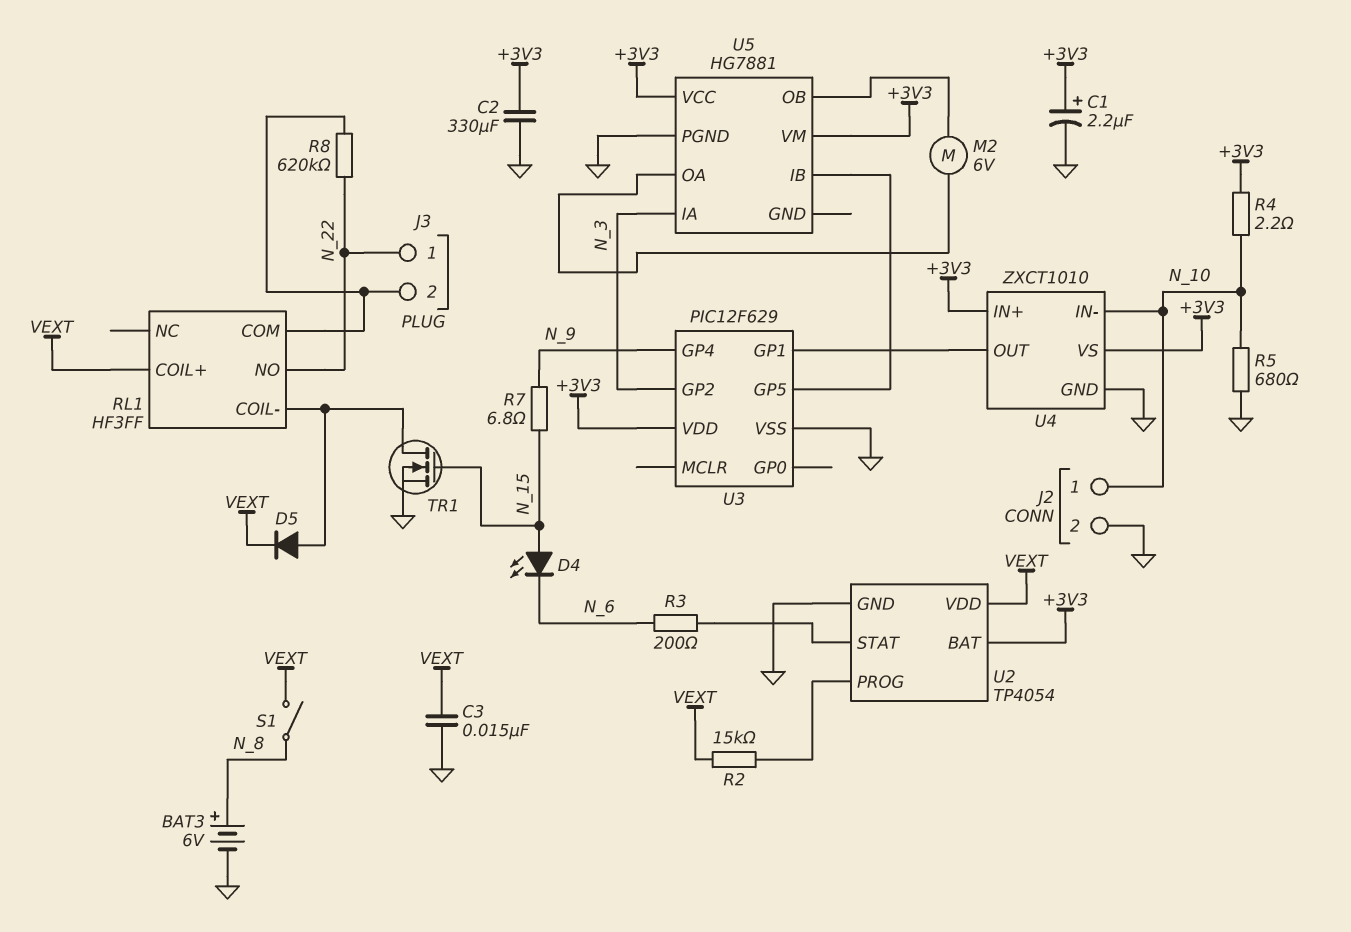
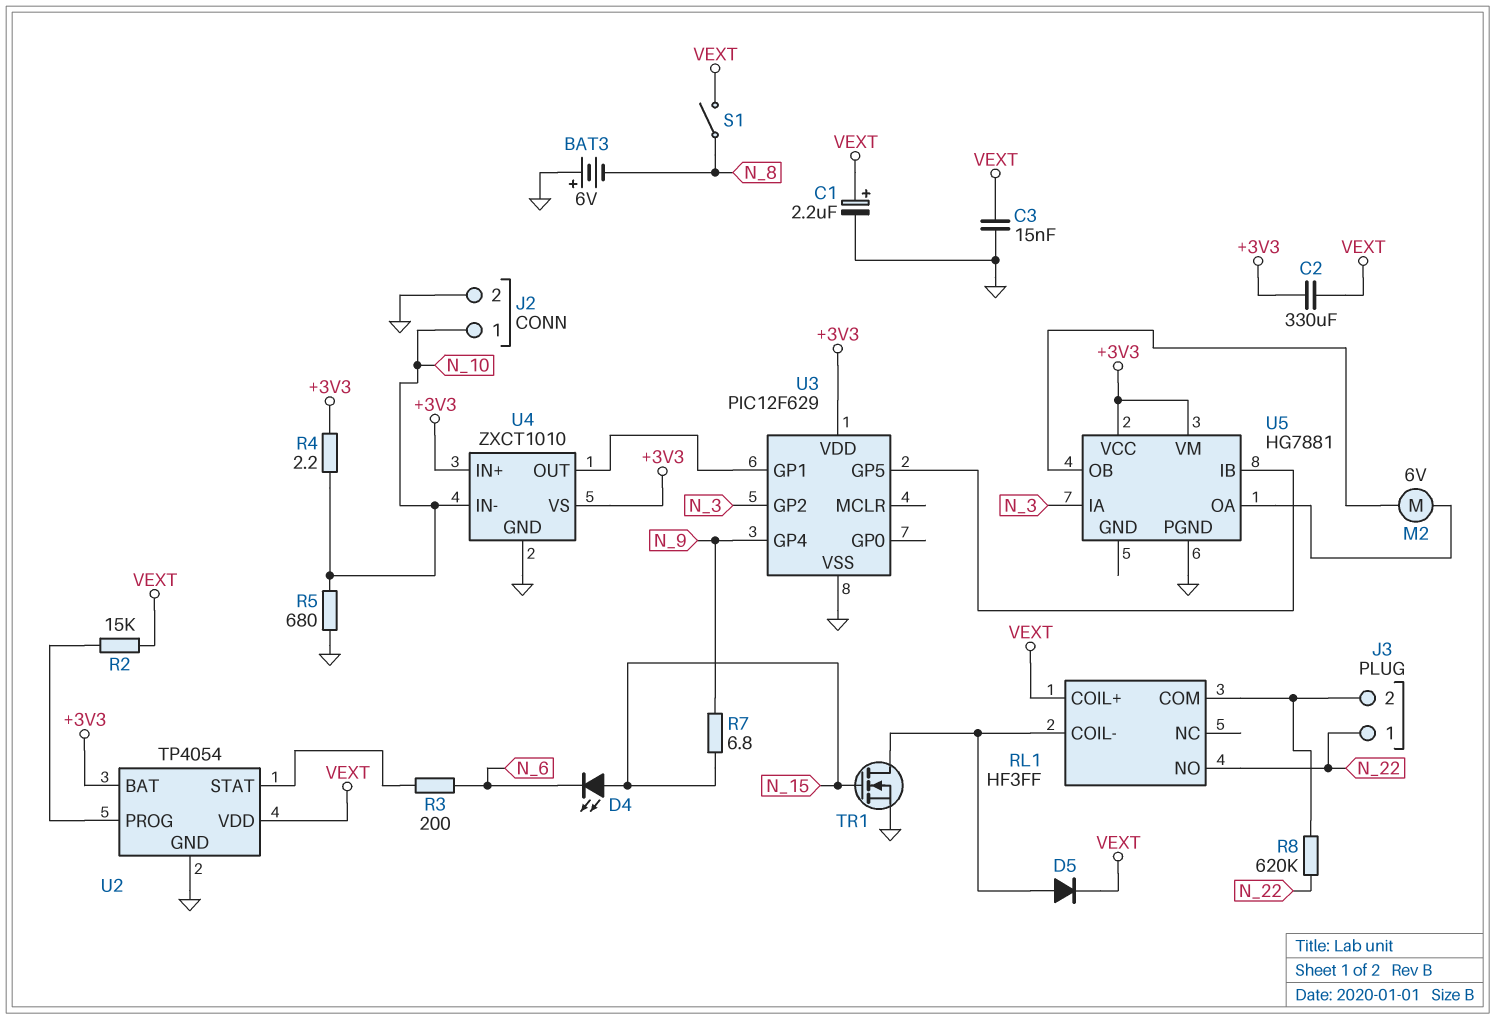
BAT3: 6V (plus N_8, minus GND) -> 6V (plus GND, minus N_8)
C1: 2.2uF (plus +3V3, minus GND) -> 2.2uF (plus VEXT, minus GND)
C2: 330uF (+3V3, GND) -> 330uF (+3V3, VEXT)

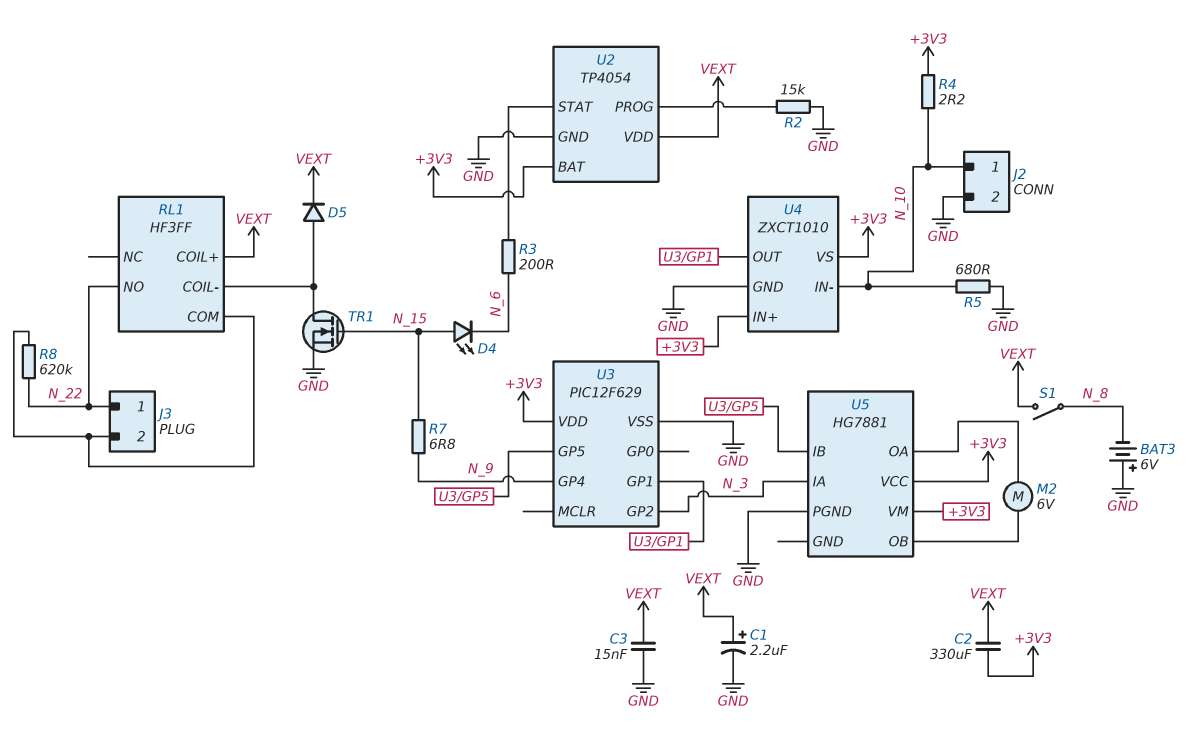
R2: 15k (U2/PROG, VEXT) -> 15k (GND, U2/PROG)

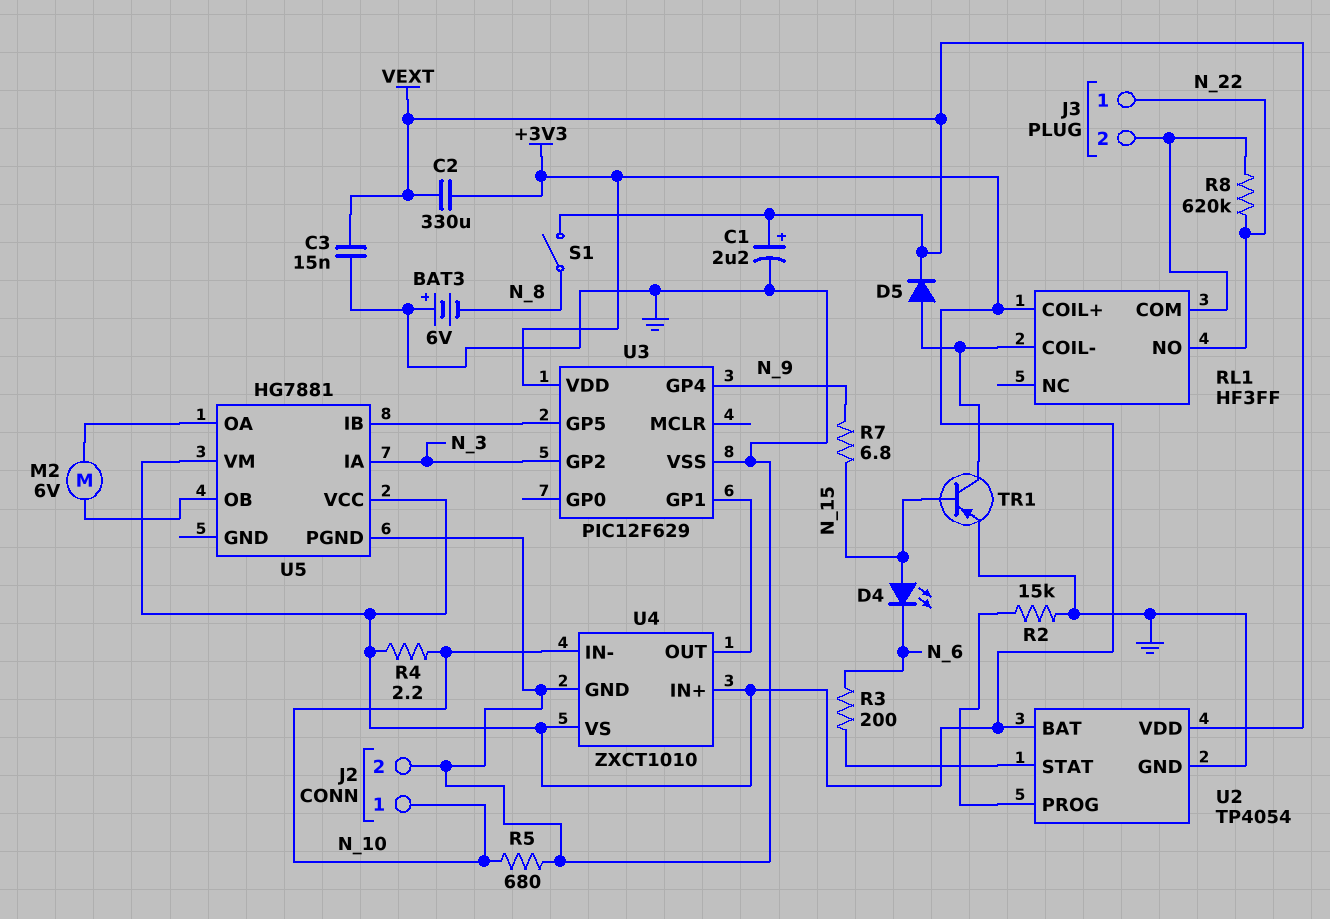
RL1 pin COIL+: VEXT -> +3V3
TR1: NMOS (G N_15, D RL1/COIL-, S GND) -> PNP (B N_15, C RL1/COIL-, E GND)

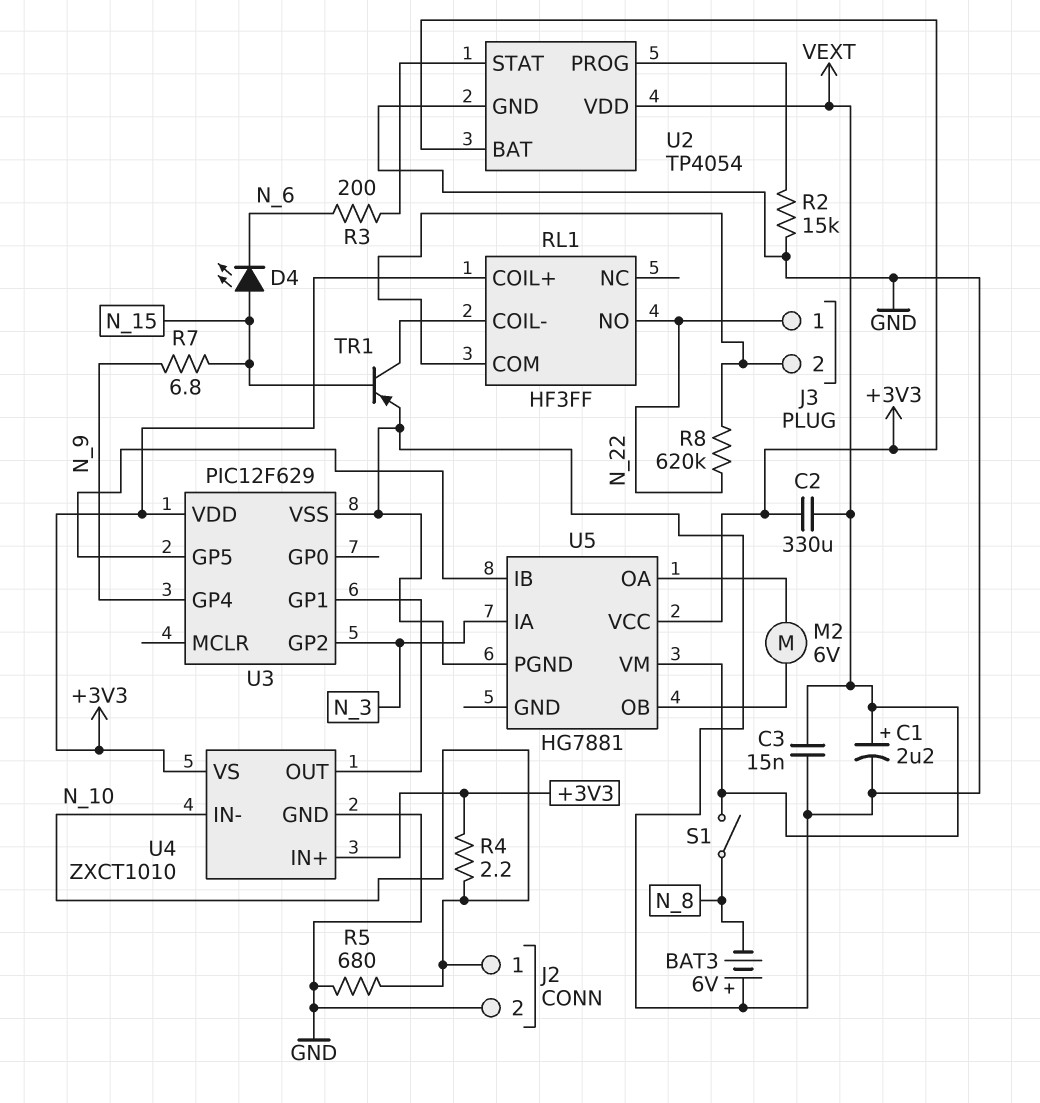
D5: diode (A RL1/COIL-, K VEXT) -> none
U5 pin VM: +3V3 -> VEXT

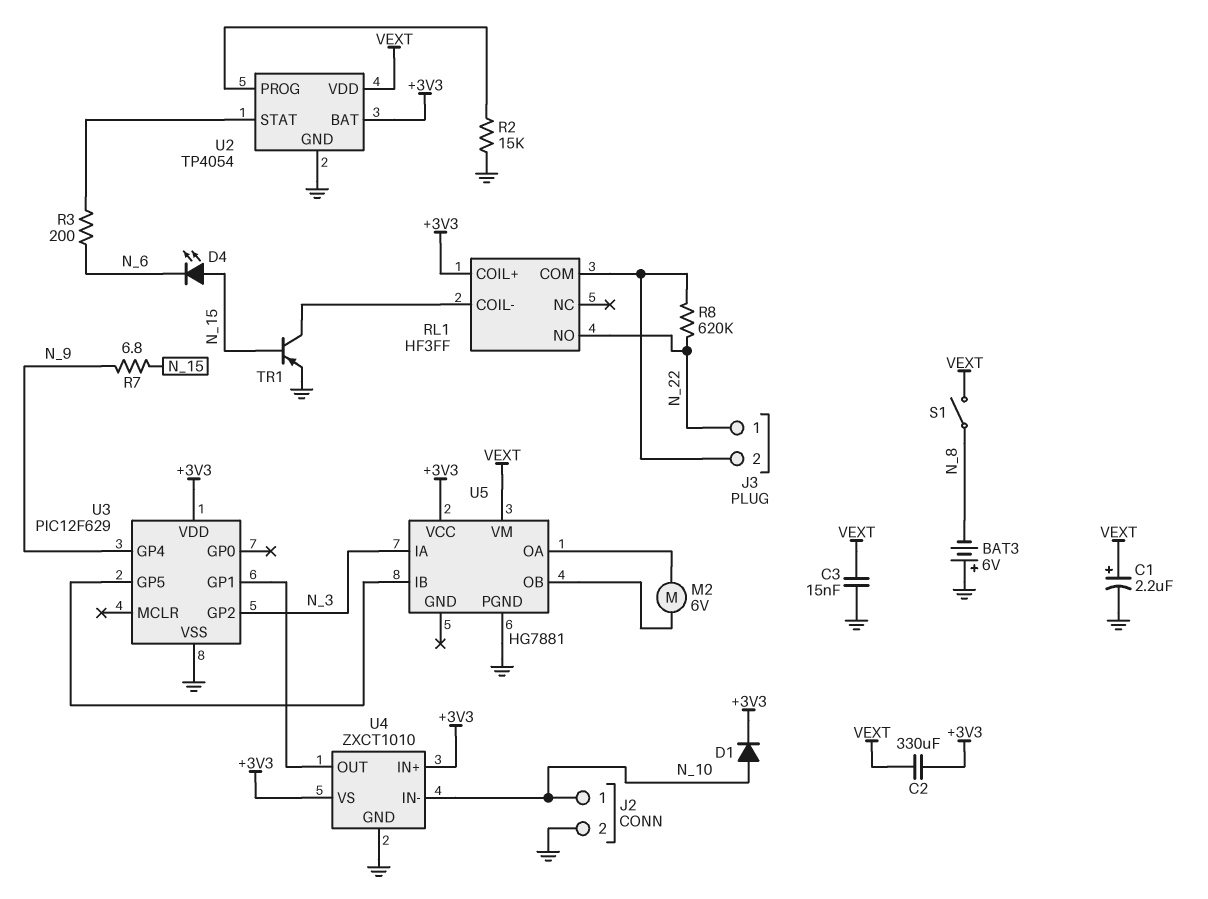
D1: none -> diode (A N_10, K +3V3)
R4: 2.2 (+3V3, N_10) -> none
R5: 680 (GND, N_10) -> none

